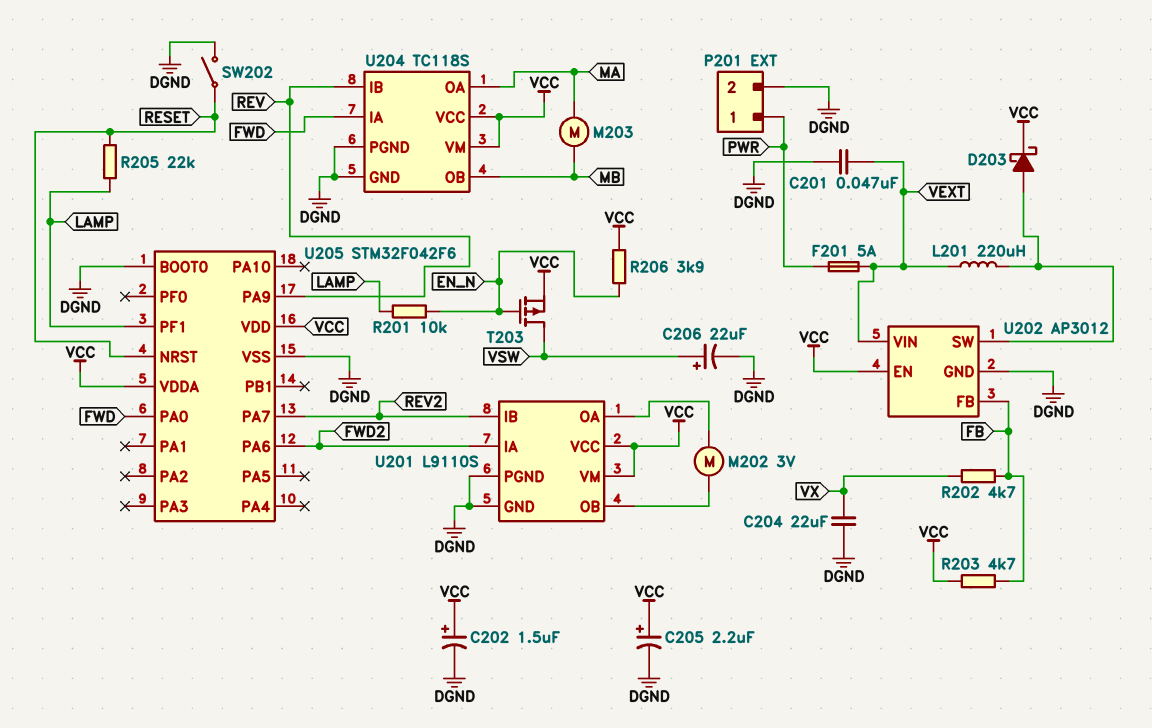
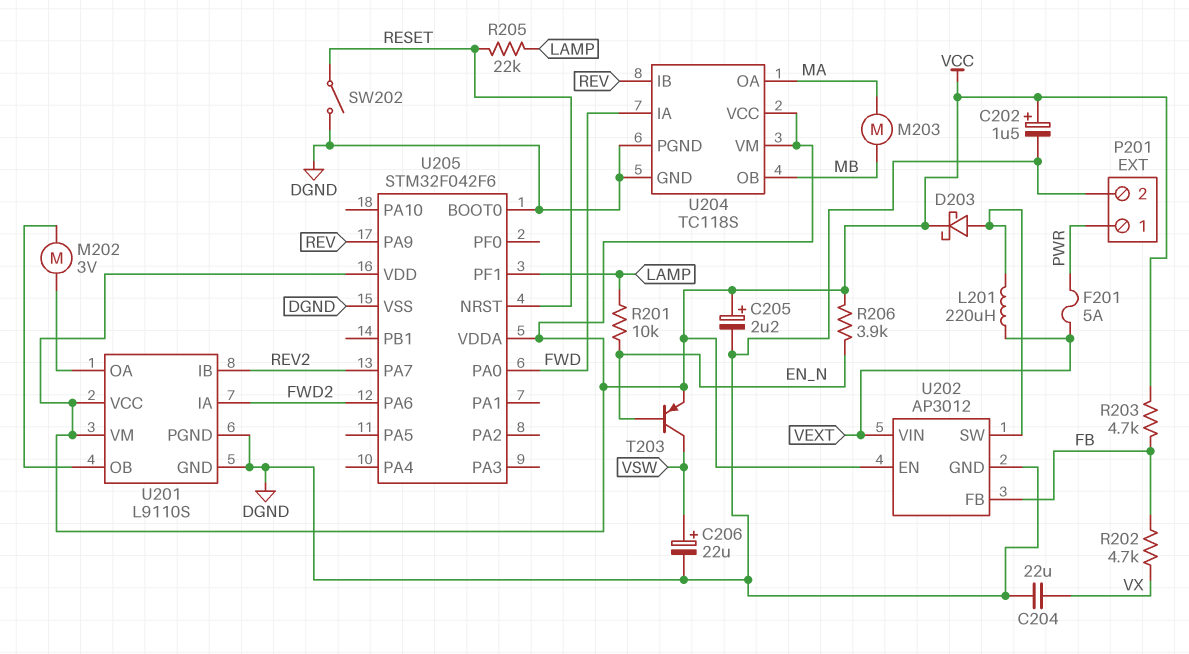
C201: 47nF (DGND, VEXT) -> none
T203: PMOS (G EN_N, D VSW, S VCC) -> PNP (B EN_N, C VSW, E VCC)

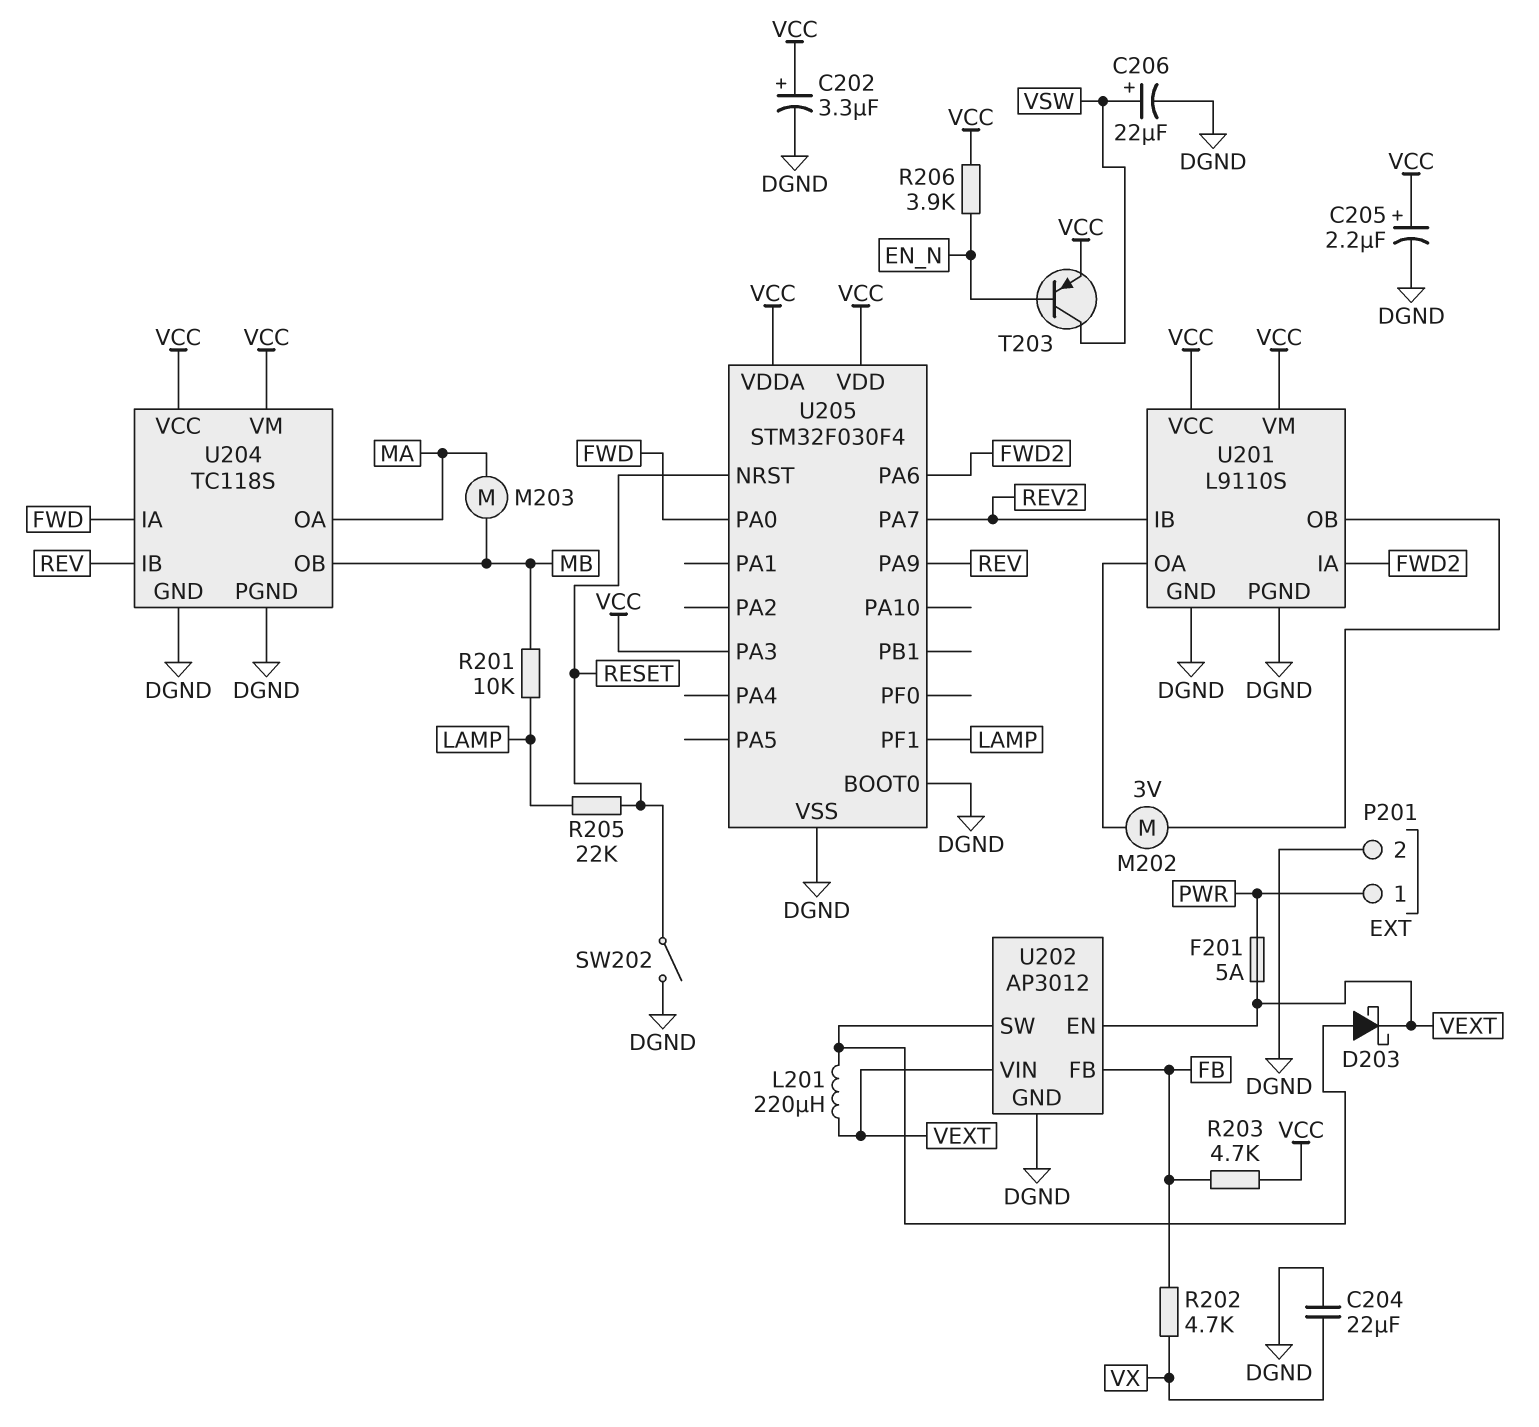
C202: 1.5uF (plus VCC, minus DGND) -> 3.3uF (plus VCC, minus DGND)
D203: schottky (A U202/SW, K VCC) -> schottky (A U202/SW, K VEXT)
R201: 10k (EN_N, LAMP) -> 10k (LAMP, MB)
U202 pin EN: VCC -> VEXT
U205: STM32F042F6 -> STM32F030F4
U205 pin PA3: none -> VCC

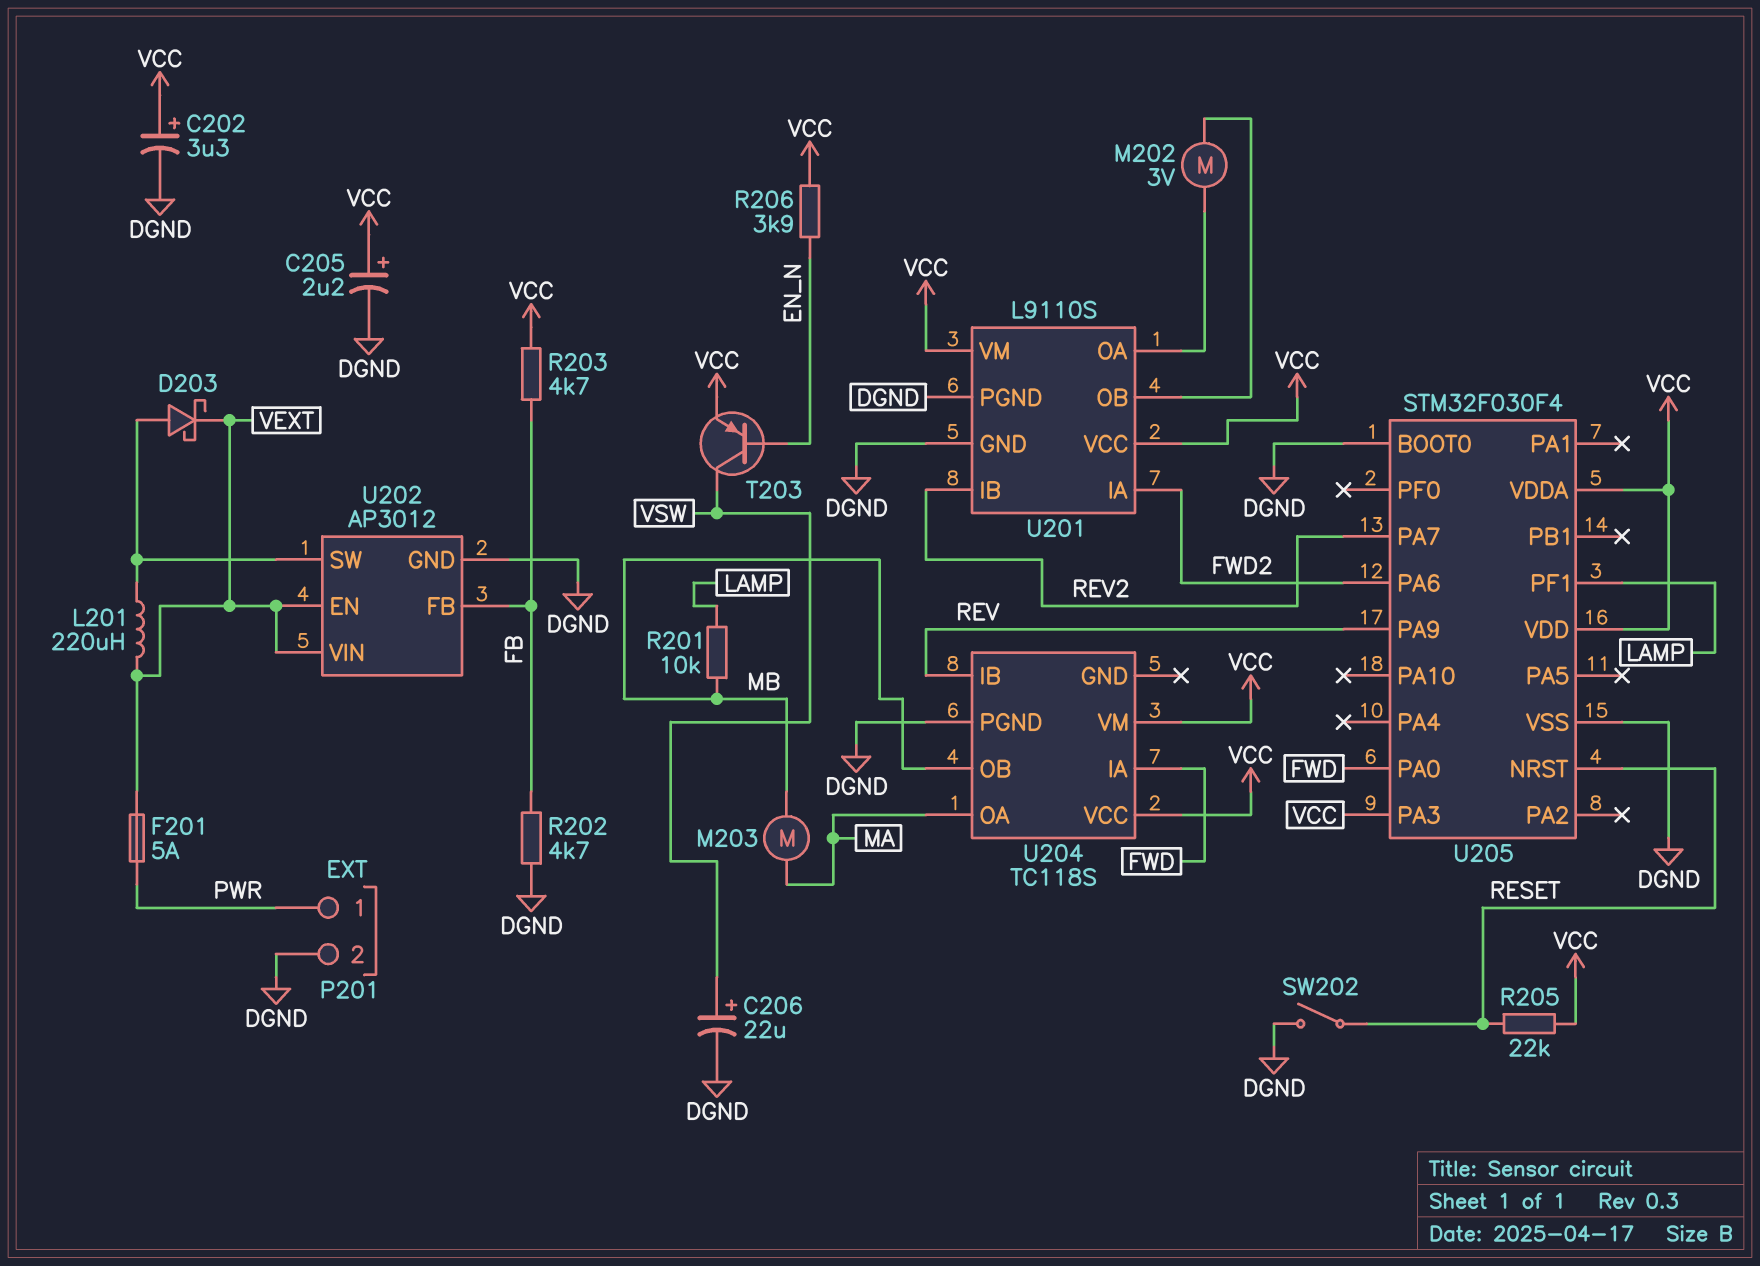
C204: 22uF (DGND, VX) -> none
R202: 4.7k (FB, VX) -> 4.7k (DGND, FB)
R205: 22k (LAMP, RESET) -> 22k (RESET, VCC)
U204 pin GND: DGND -> none

